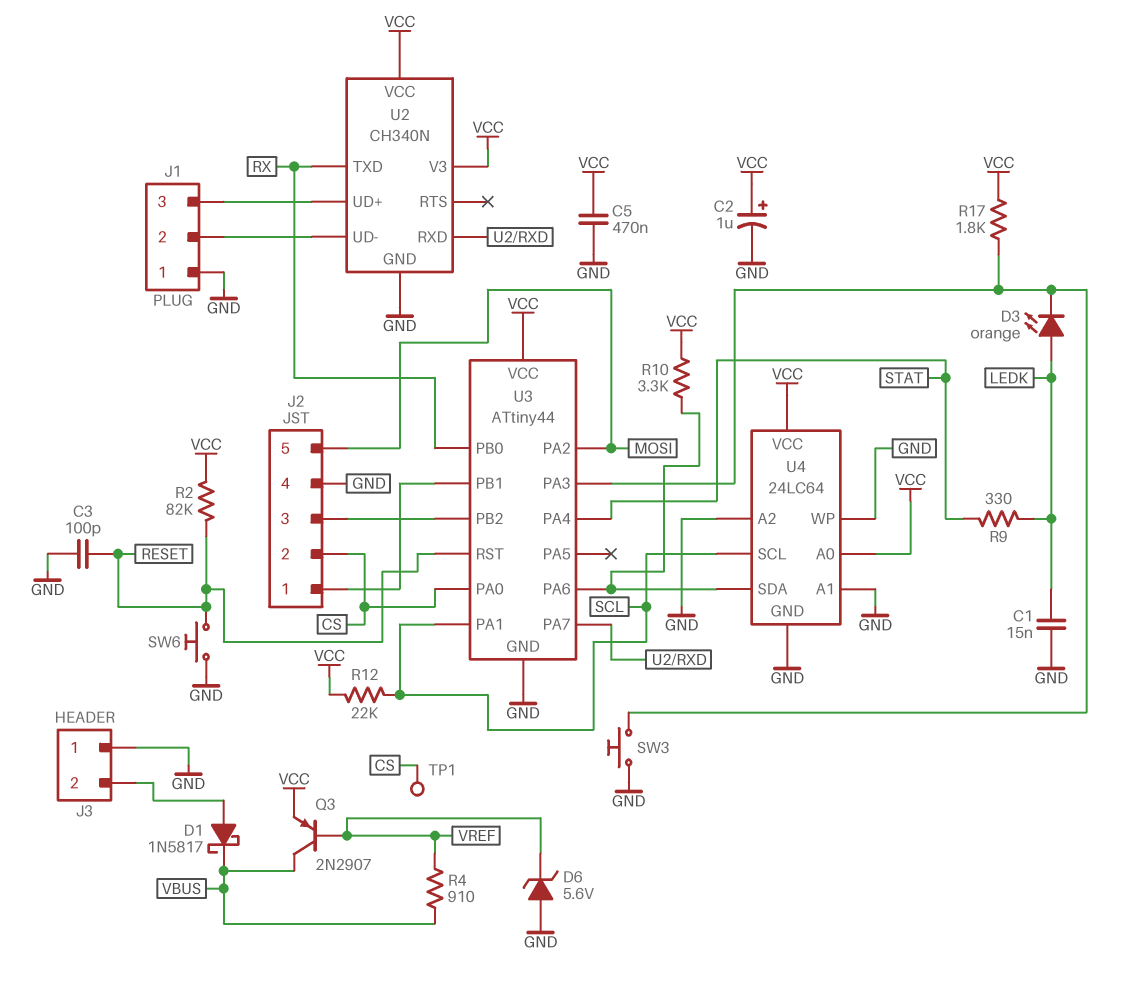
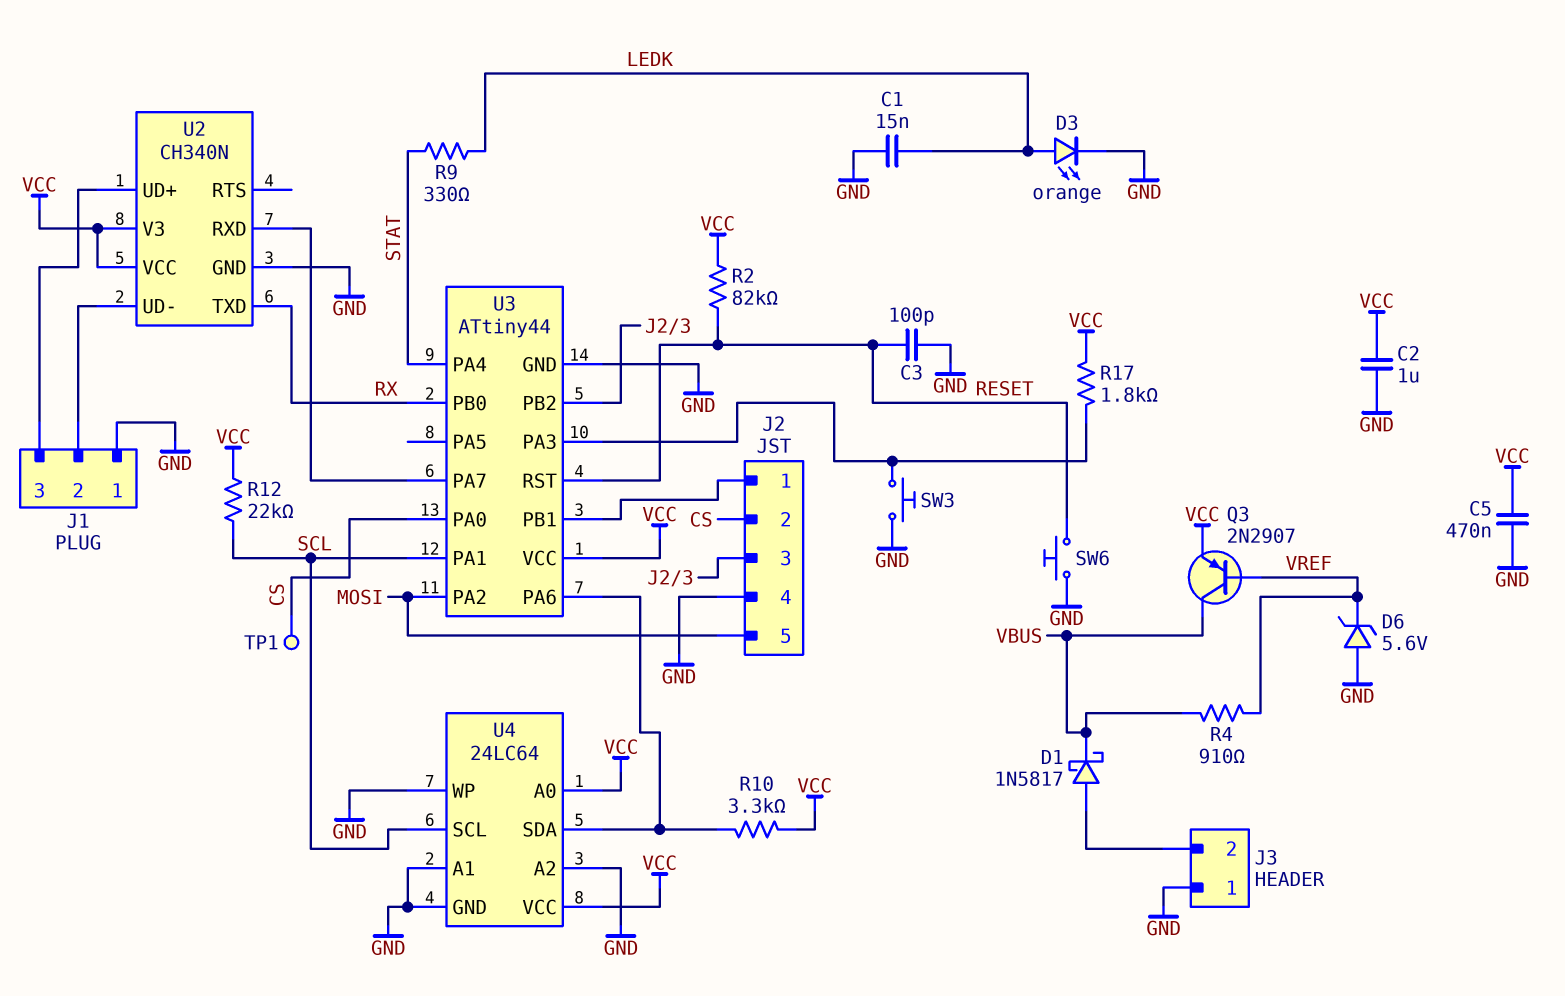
C2: 1uF (plus VCC, minus GND) -> 1uF (GND, VCC)
D3: LED orange (A LEDK, K U3/PA3) -> LED orange (A LEDK, K GND)

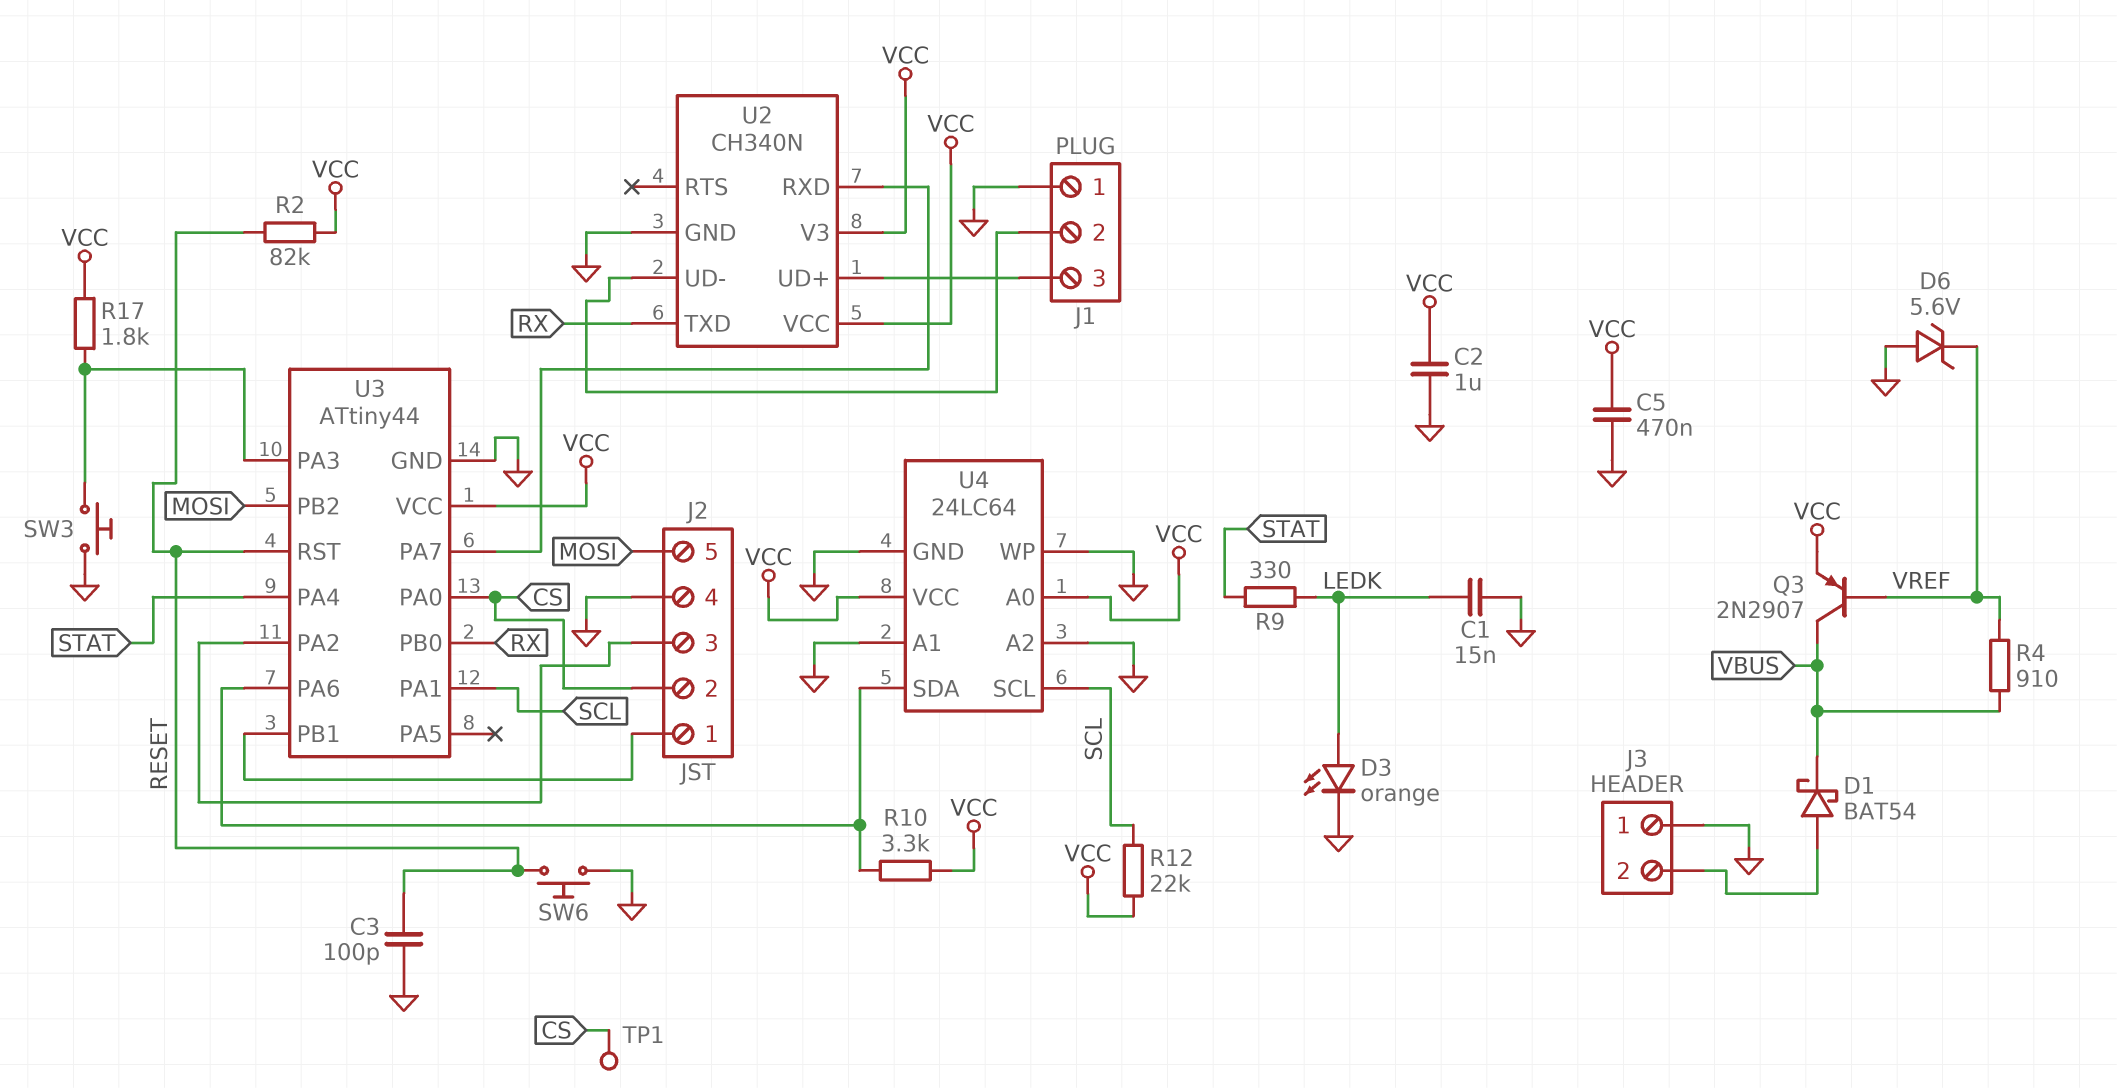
D1: schottky 1N5817 (A J3/2, K VBUS) -> schottky BAT54 (A J3/2, K VBUS)
U3 pin PA2: MOSI -> J2/3
U3 pin PB2: J2/3 -> MOSI

